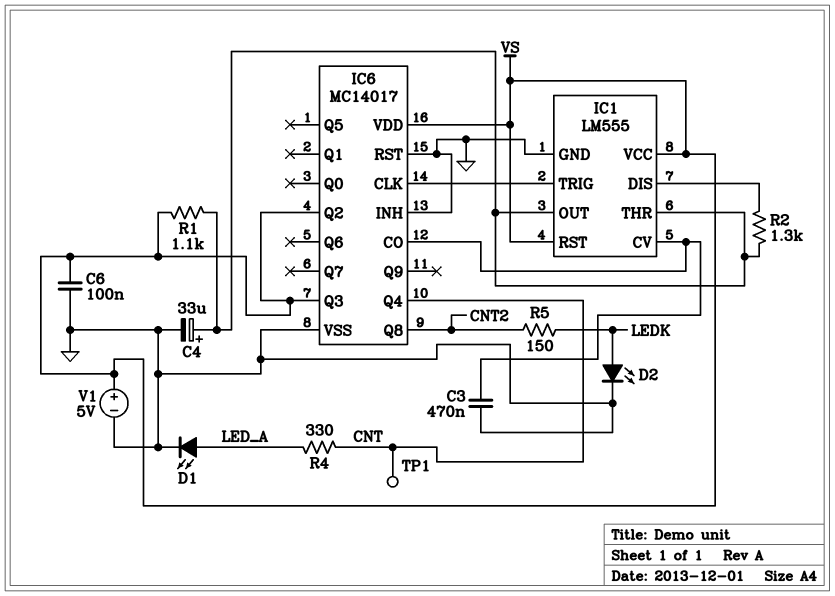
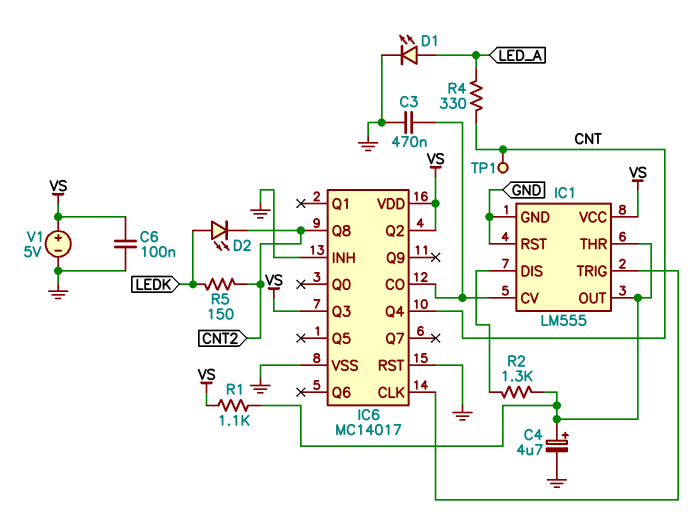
C4: 33uF (plus IC1/OUT, minus GND) -> 4.7uF (plus IC1/OUT, minus GND)
D2: LED (A LEDK, K GND) -> LED (A LEDK, K CNT2)
IC1 pin RST: VS -> GND

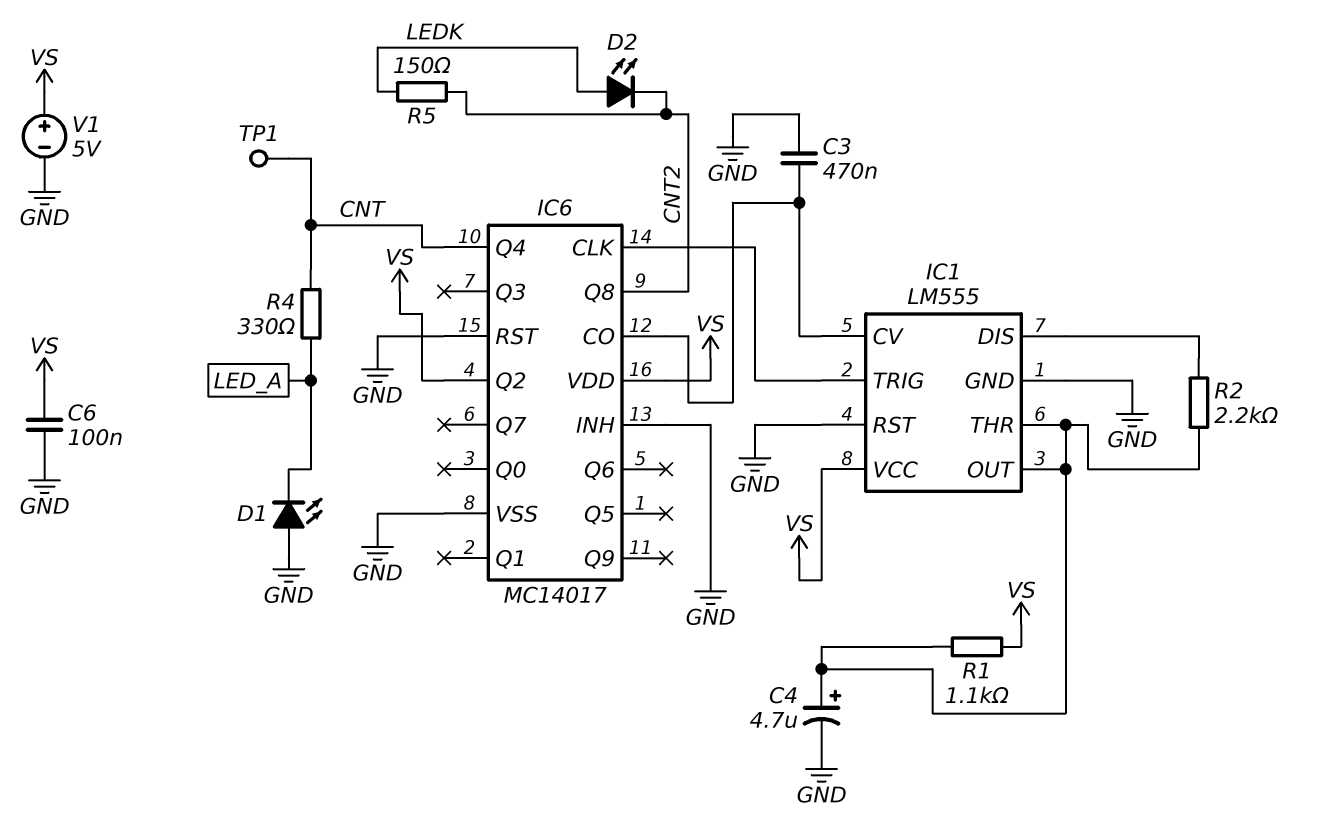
D1: LED (A LED_A, K GND) -> LED (A GND, K LED_A)
IC6 pin Q3: VS -> none
R2: 1.3k (IC1/DIS, IC1/OUT) -> 2.2k (IC1/DIS, IC1/OUT)

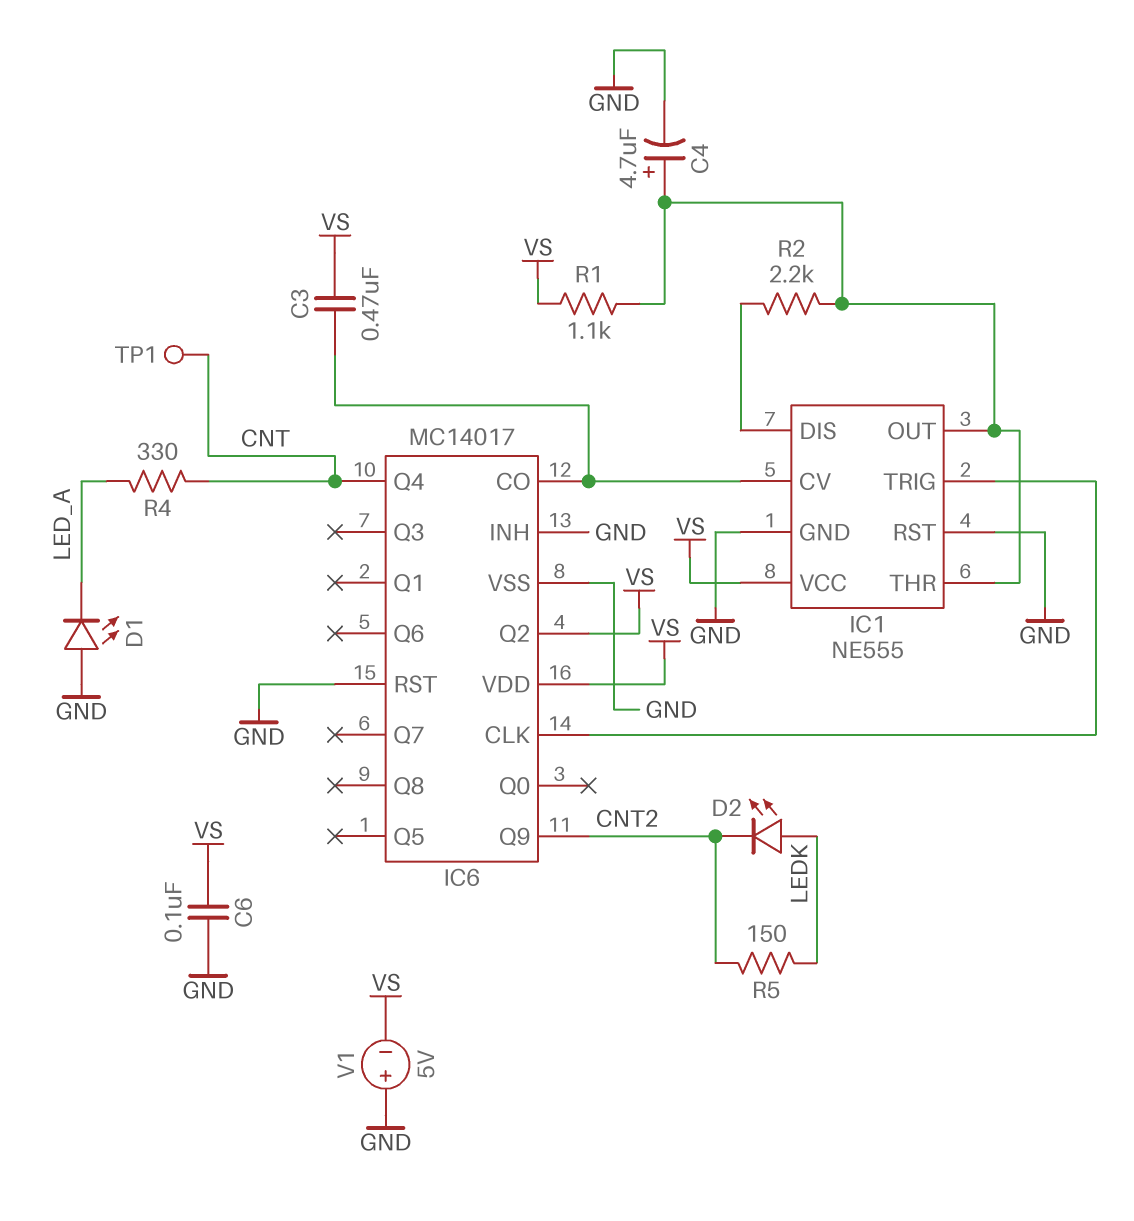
C3: 470nF (GND, IC1/CV) -> 470nF (IC1/CV, VS)
IC1: LM555 -> NE555
IC6 pin Q8: CNT2 -> none
IC6 pin Q9: none -> CNT2
V1: 5V (plus VS, minus GND) -> 5V (plus GND, minus VS)

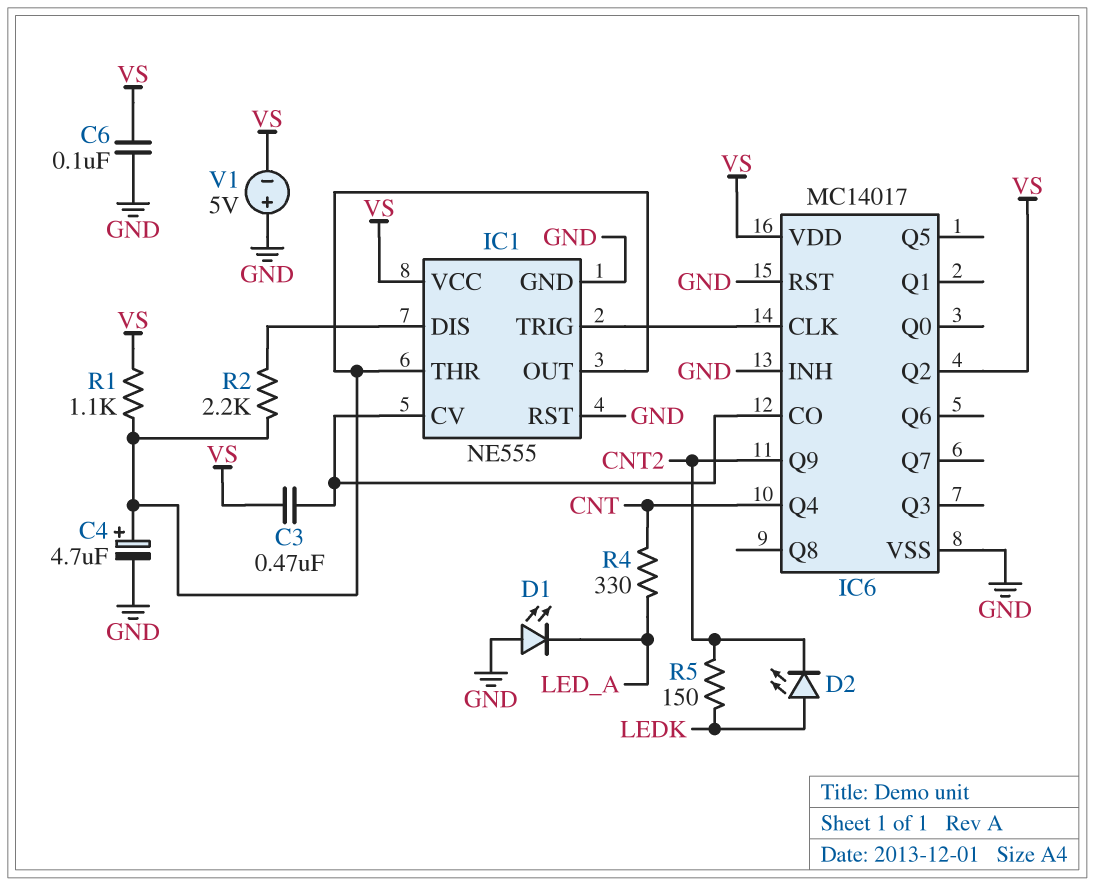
TP1: test point (CNT) -> none

